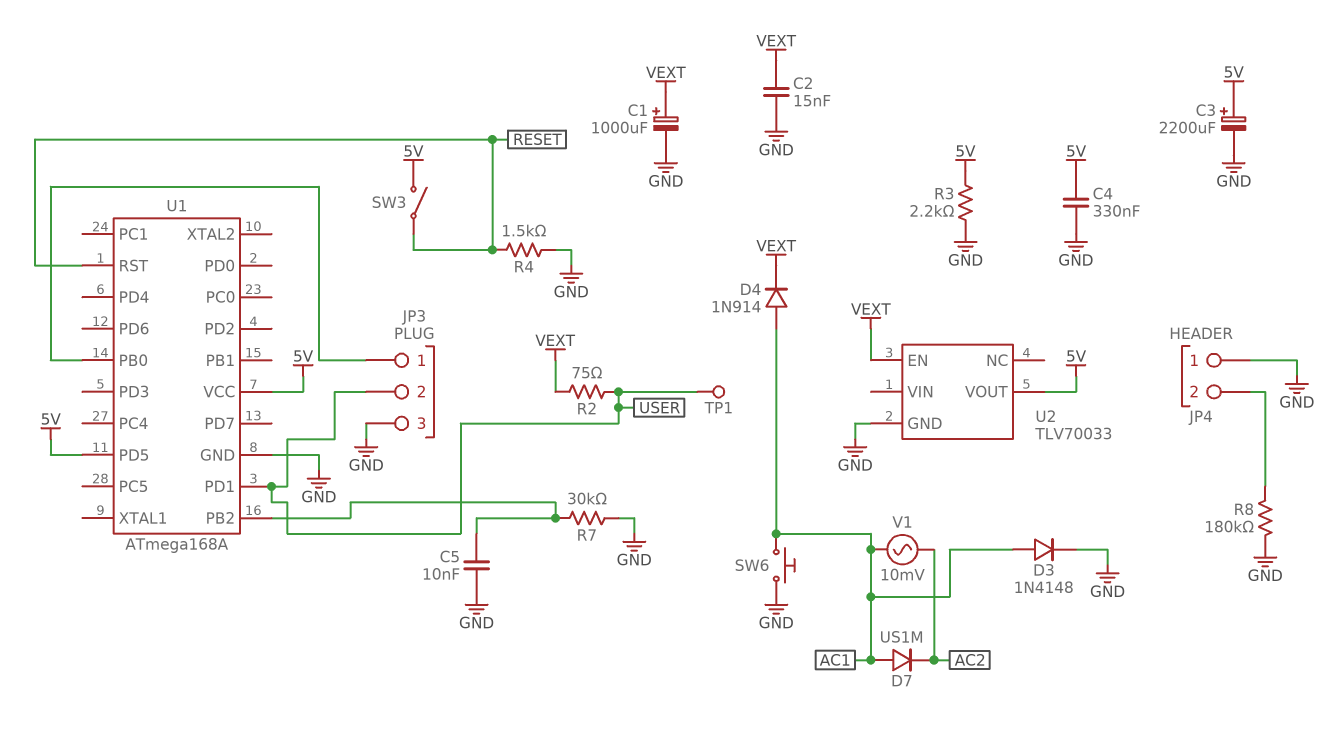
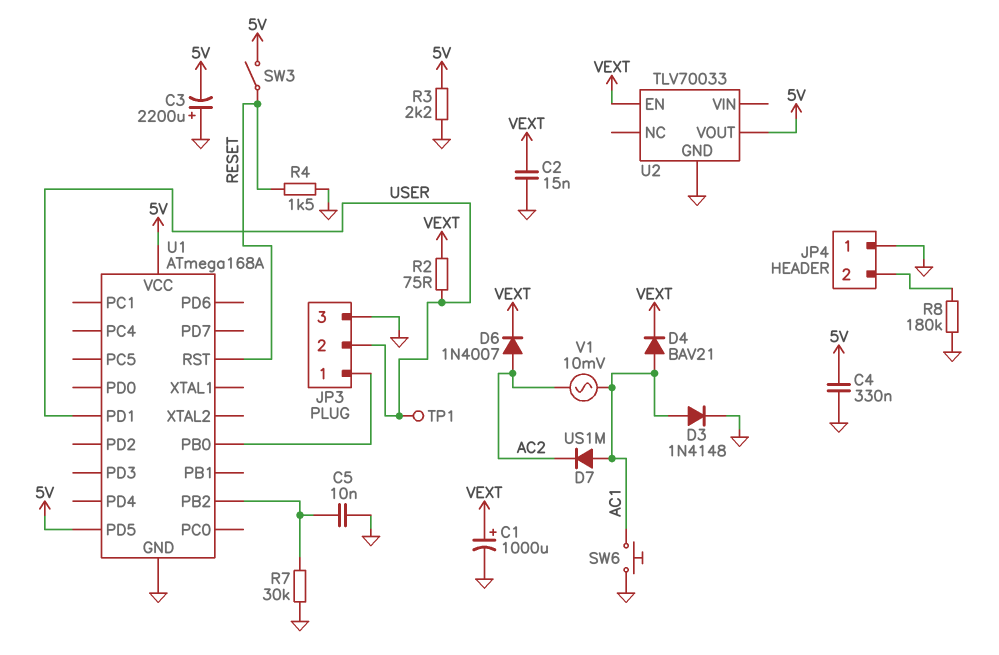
C3: 2200uF (plus 5V, minus GND) -> 2200uF (plus GND, minus 5V)
D4: diode 1N914 (A AC1, K VEXT) -> diode BAV21 (A AC1, K VEXT)
D6: none -> diode 1N4007 (A AC2, K VEXT)

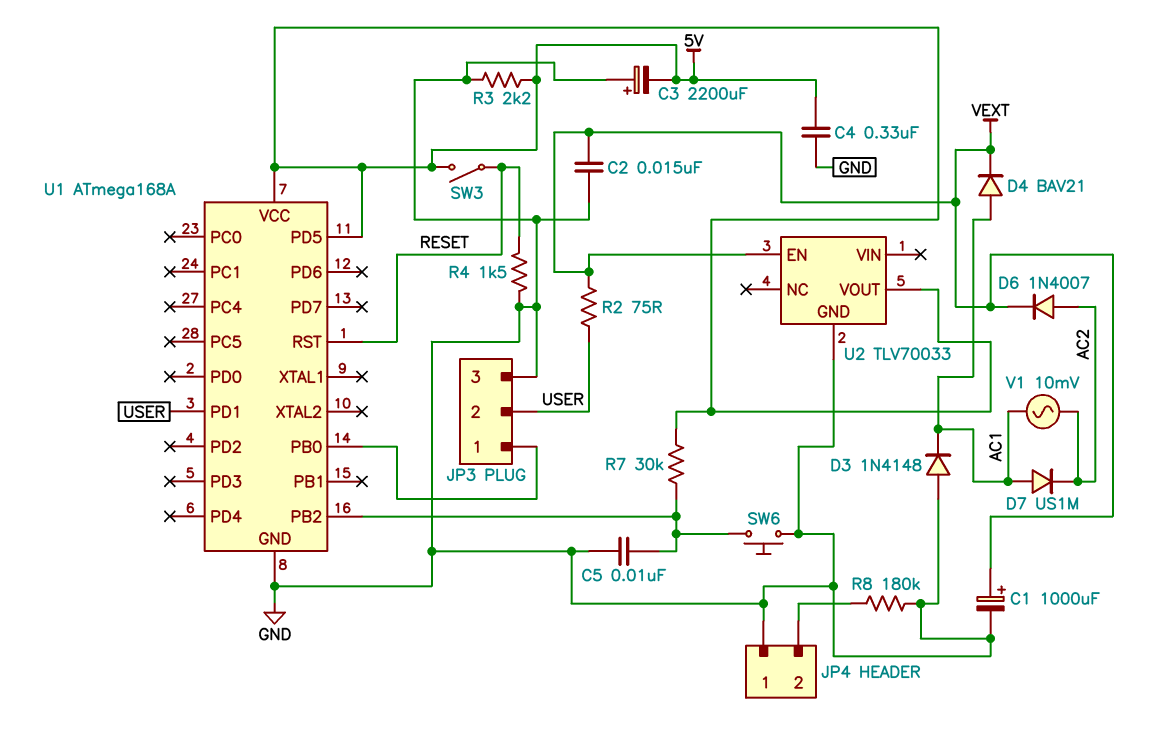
D3: diode 1N4148 (A AC1, K GND) -> diode 1N4148 (A GND, K AC1)
R7: 30k (GND, U1/PB2) -> 30k (5V, U1/PB2)
SW6: button (AC1, GND) -> button (GND, U1/PB2)
TP1: test point (USER) -> none

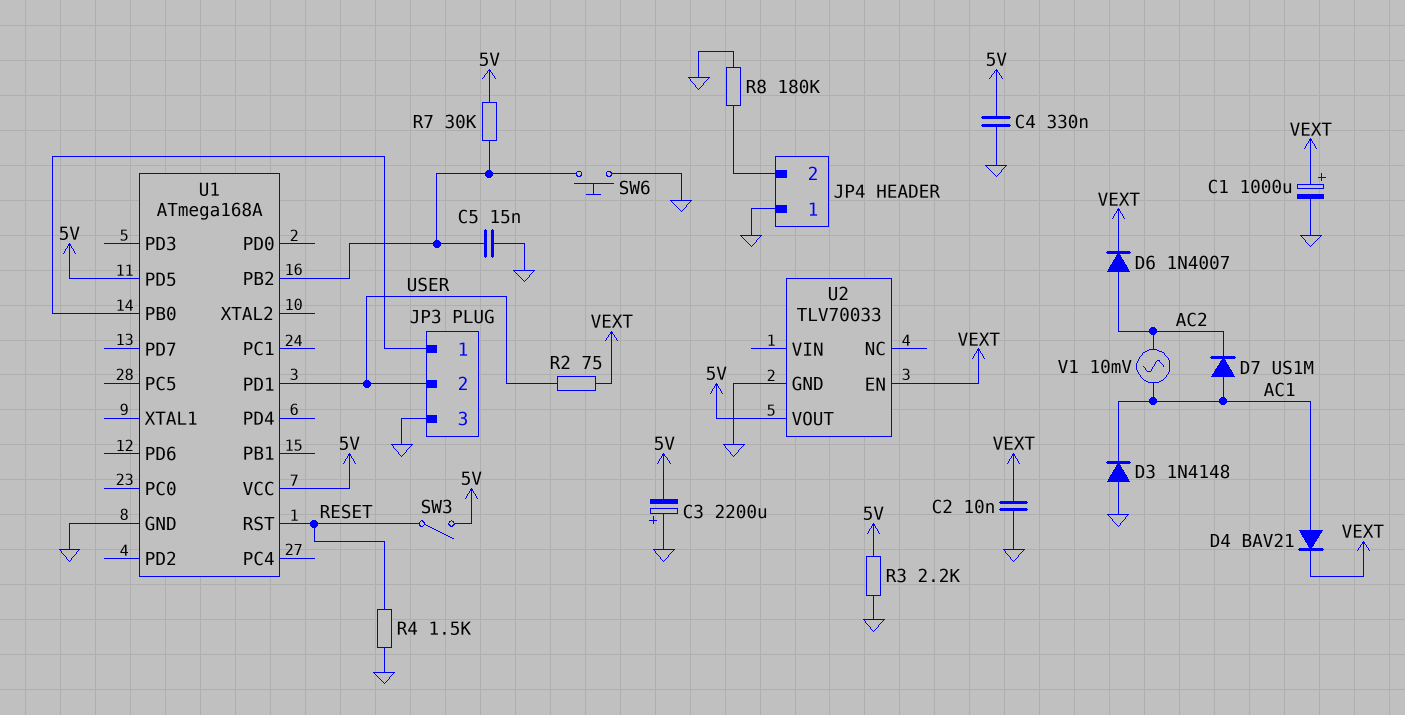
C2: 15nF (GND, VEXT) -> 10nF (GND, VEXT)
C5: 10nF (GND, U1/PB2) -> 15nF (GND, U1/PB2)

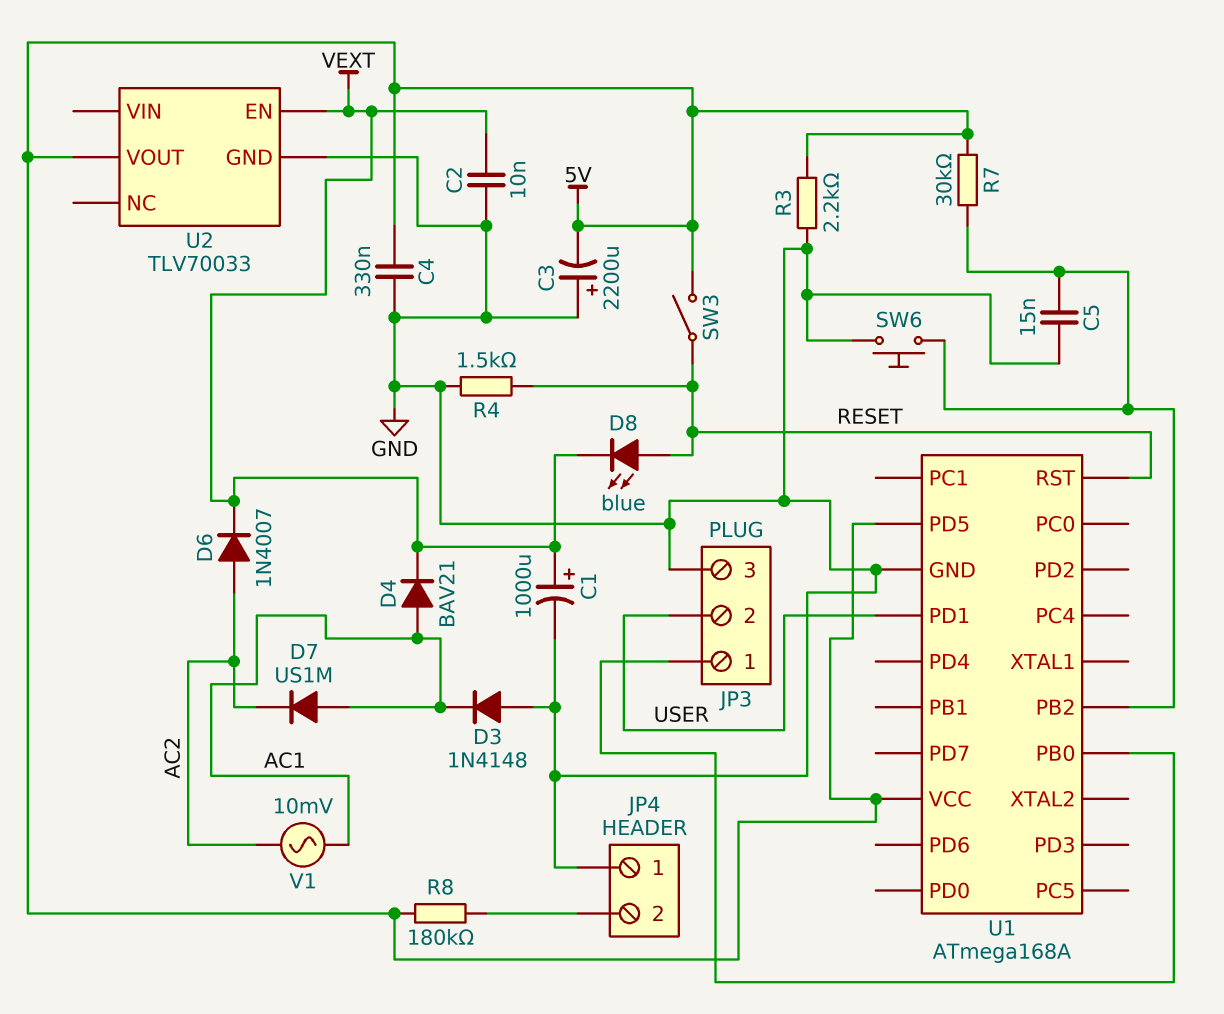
D8: none -> LED blue (A RESET, K VEXT)
R2: 75 (USER, VEXT) -> none
R8: 180k (GND, JP4/2) -> 180k (5V, JP4/2)

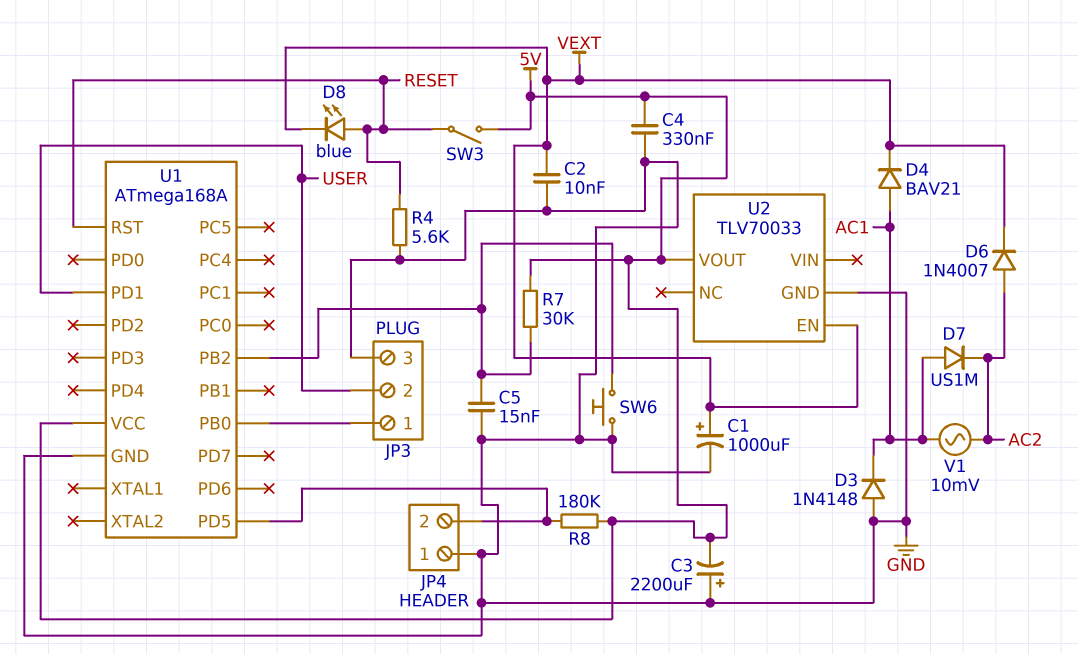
R3: 2.2k (5V, GND) -> none
R4: 1.5k (GND, RESET) -> 5.6k (GND, RESET)
U1 pin PD5: 5V -> JP4/2

